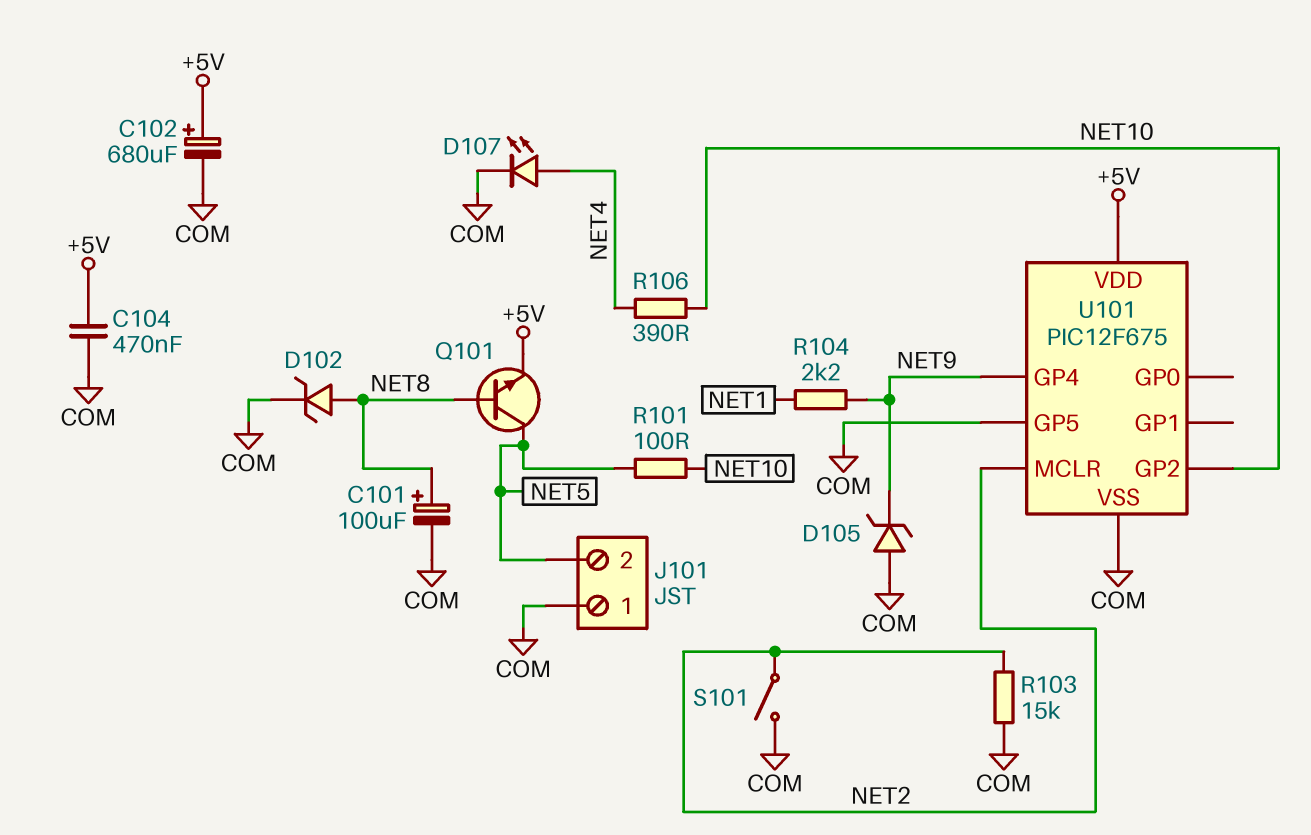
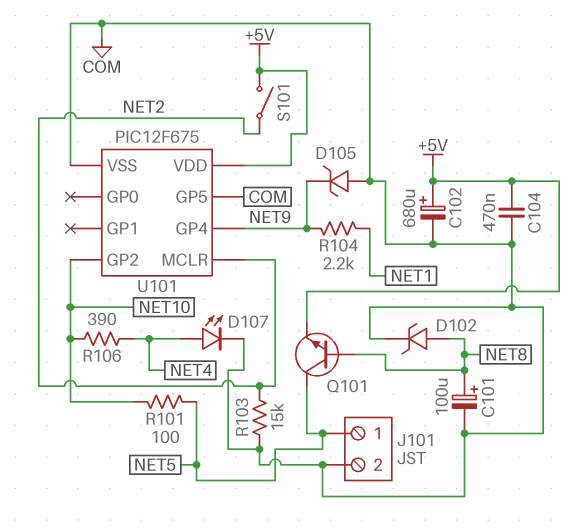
J101 pin 1: COM -> NET5
J101 pin 2: NET5 -> COM
S101: switch (COM, NET2) -> switch (+5V, NET2)

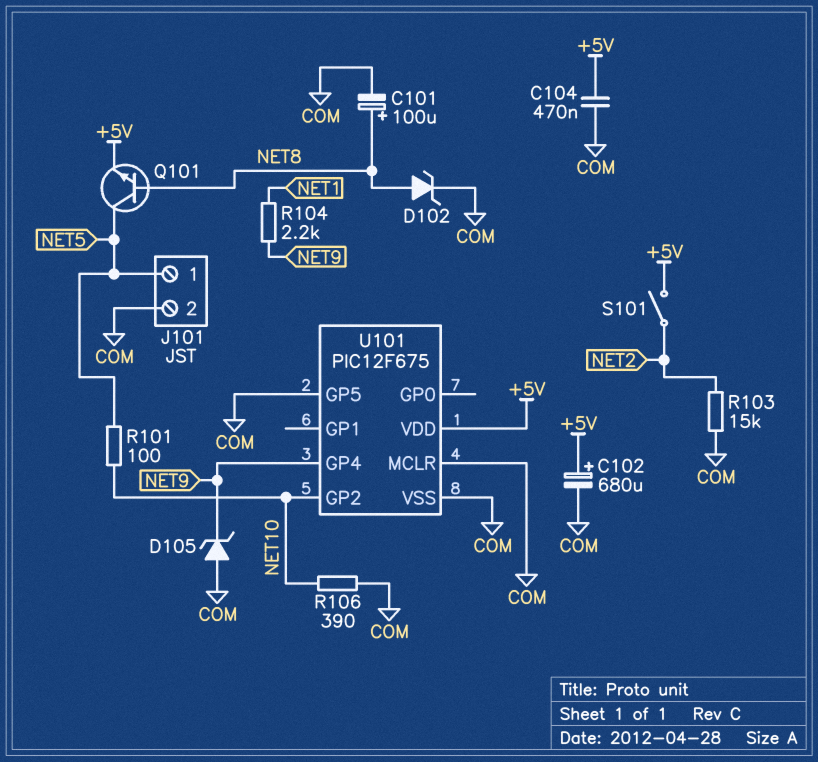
D107: LED (A NET4, K COM) -> none
R106: 390 (NET4, NET10) -> 390 (COM, NET10)
U101 pin MCLR: NET2 -> COM

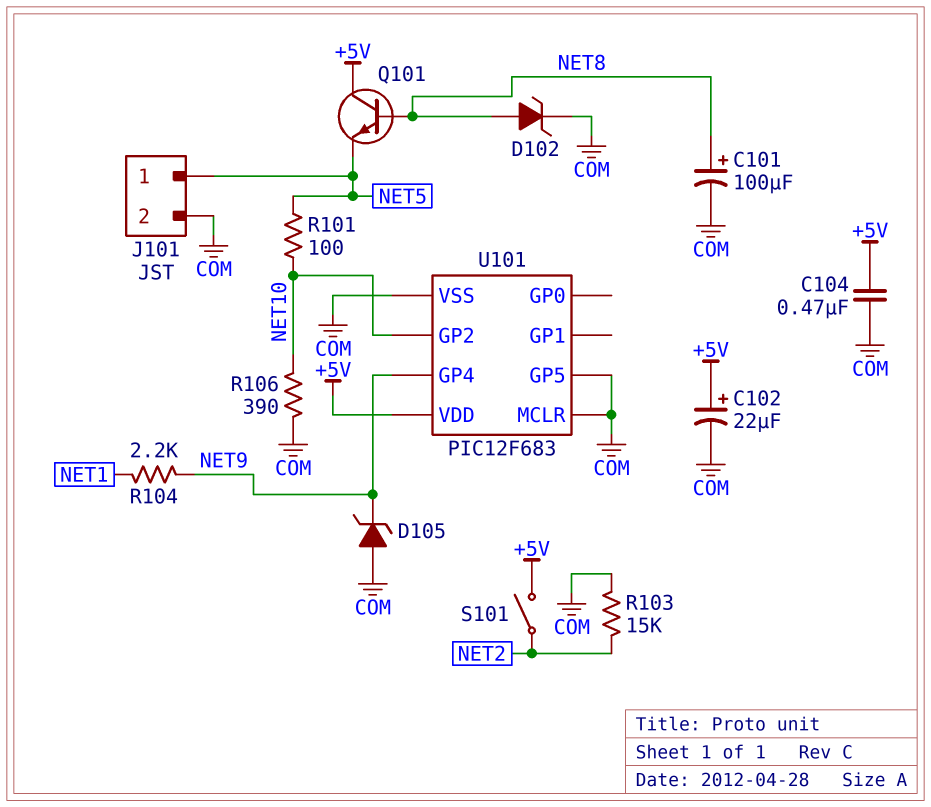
C102: 680uF (plus +5V, minus COM) -> 22uF (plus +5V, minus COM)
Q101: NPN (B NET8, C NET5, E +5V) -> NPN (B NET8, C +5V, E NET5)
U101: PIC12F675 -> PIC12F683

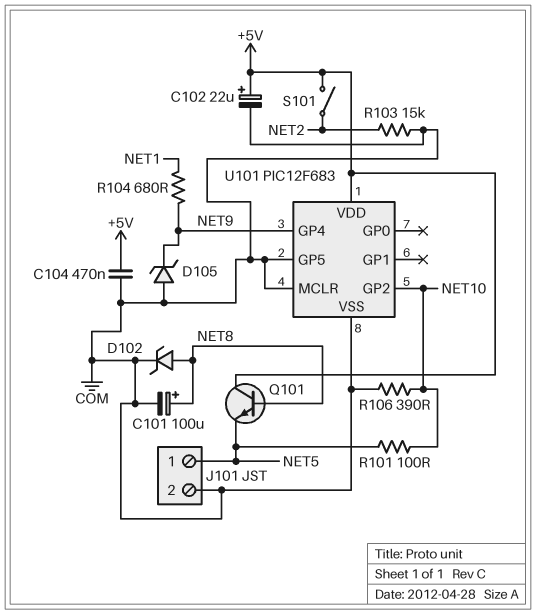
R104: 2.2k (NET1, NET9) -> 680 (NET1, NET9)

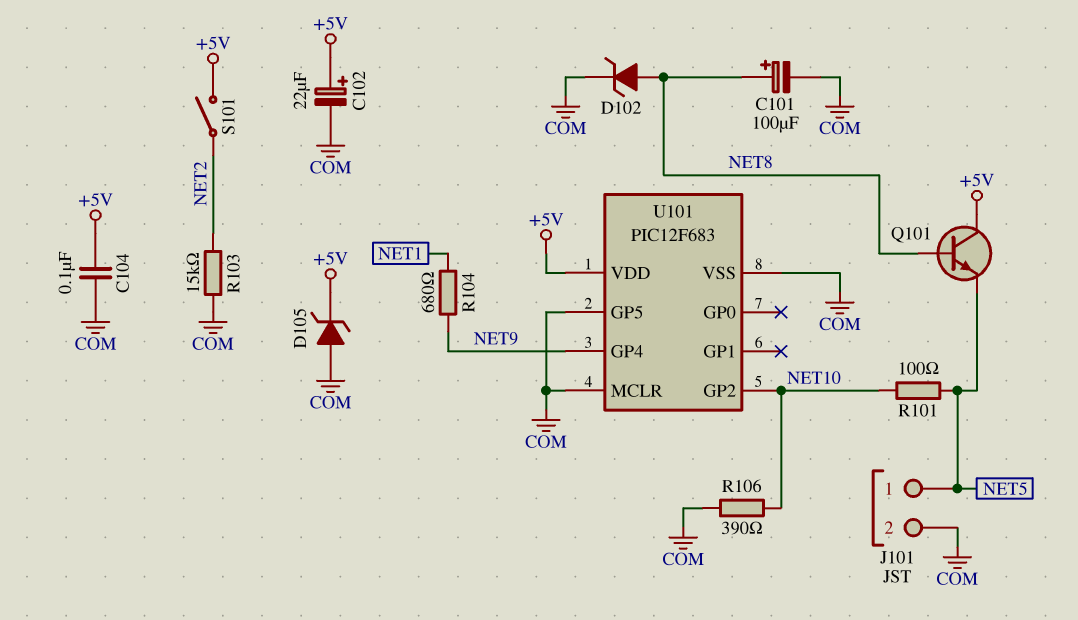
C104: 470nF (+5V, COM) -> 100nF (+5V, COM)
D105: zener (A COM, K NET9) -> zener (A COM, K +5V)

